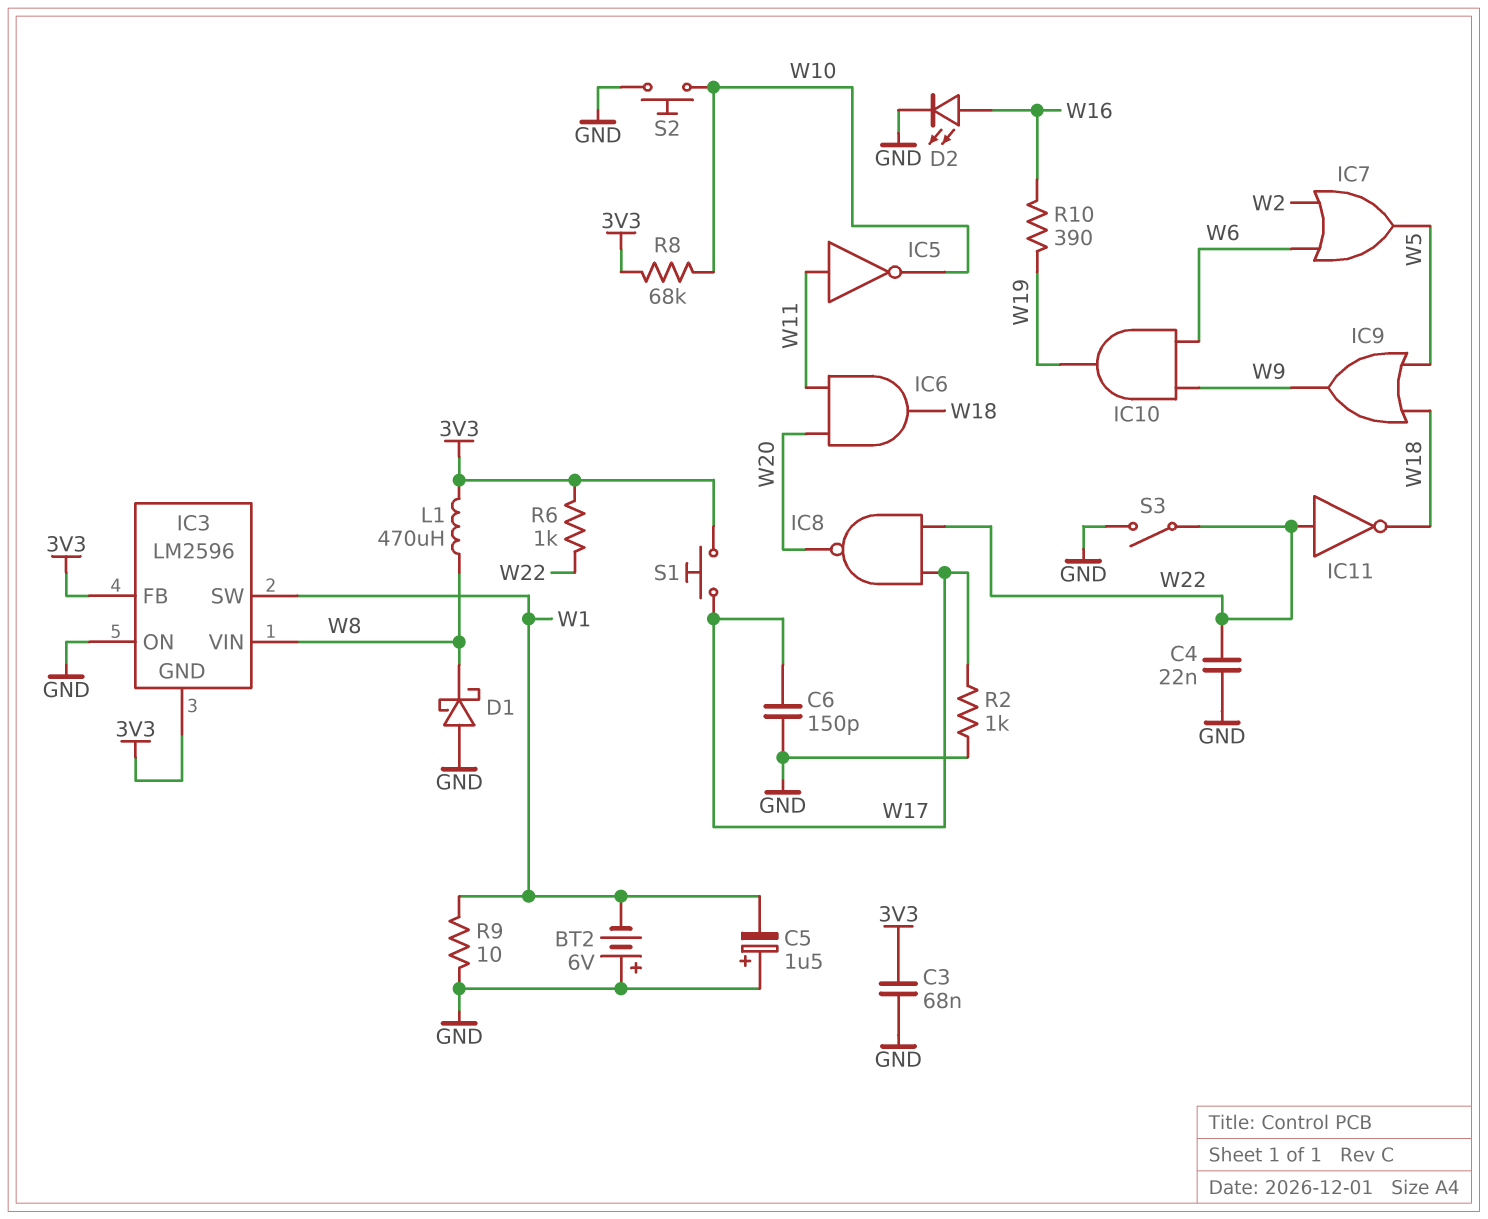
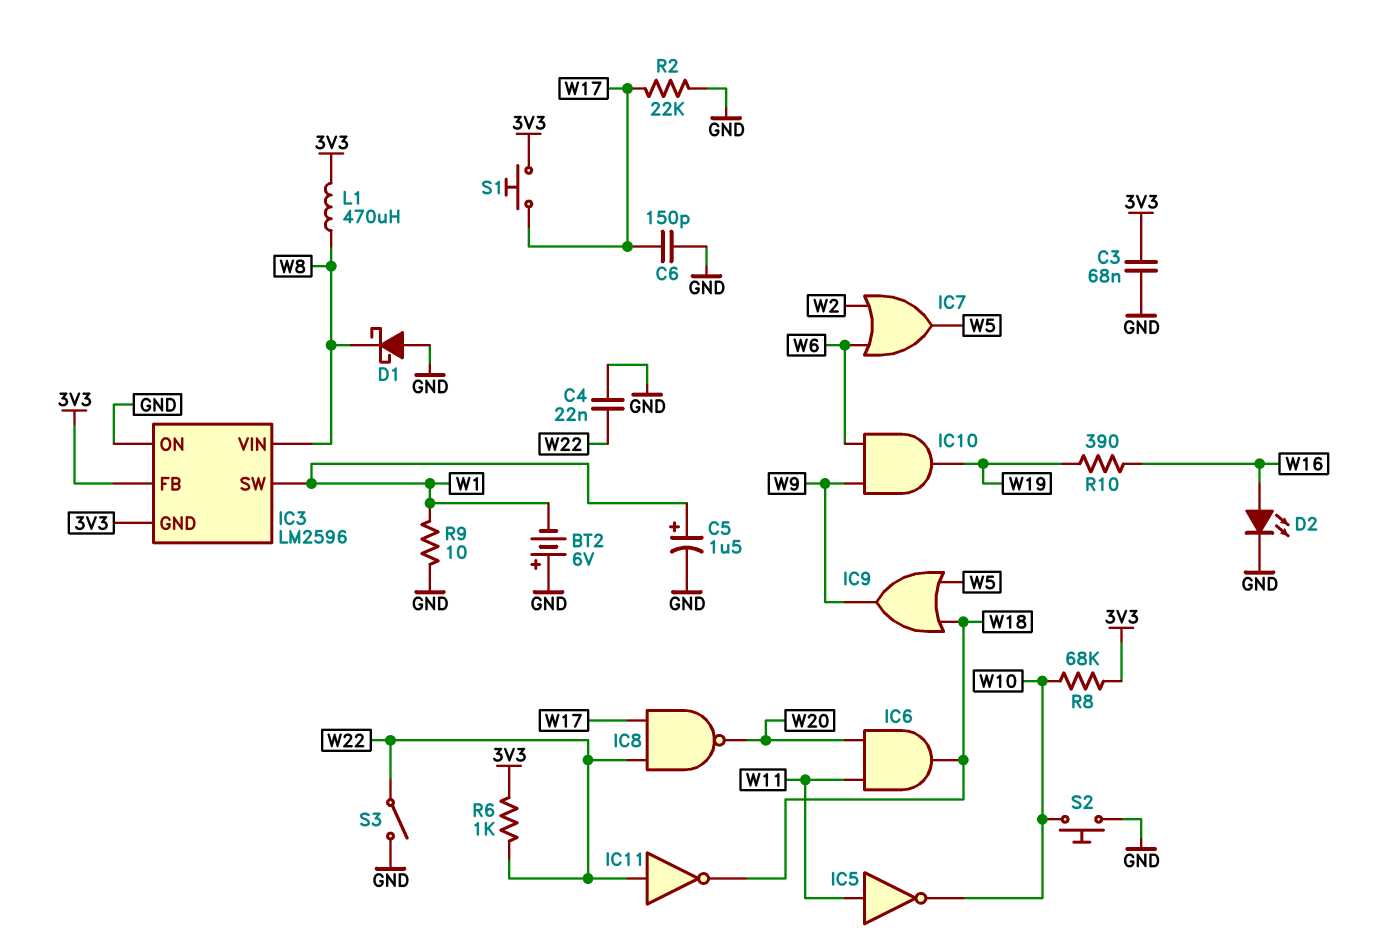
C5: 1.5uF (plus GND, minus W1) -> 1.5uF (plus W1, minus GND)
R2: 1k (GND, W17) -> 22k (GND, W17)

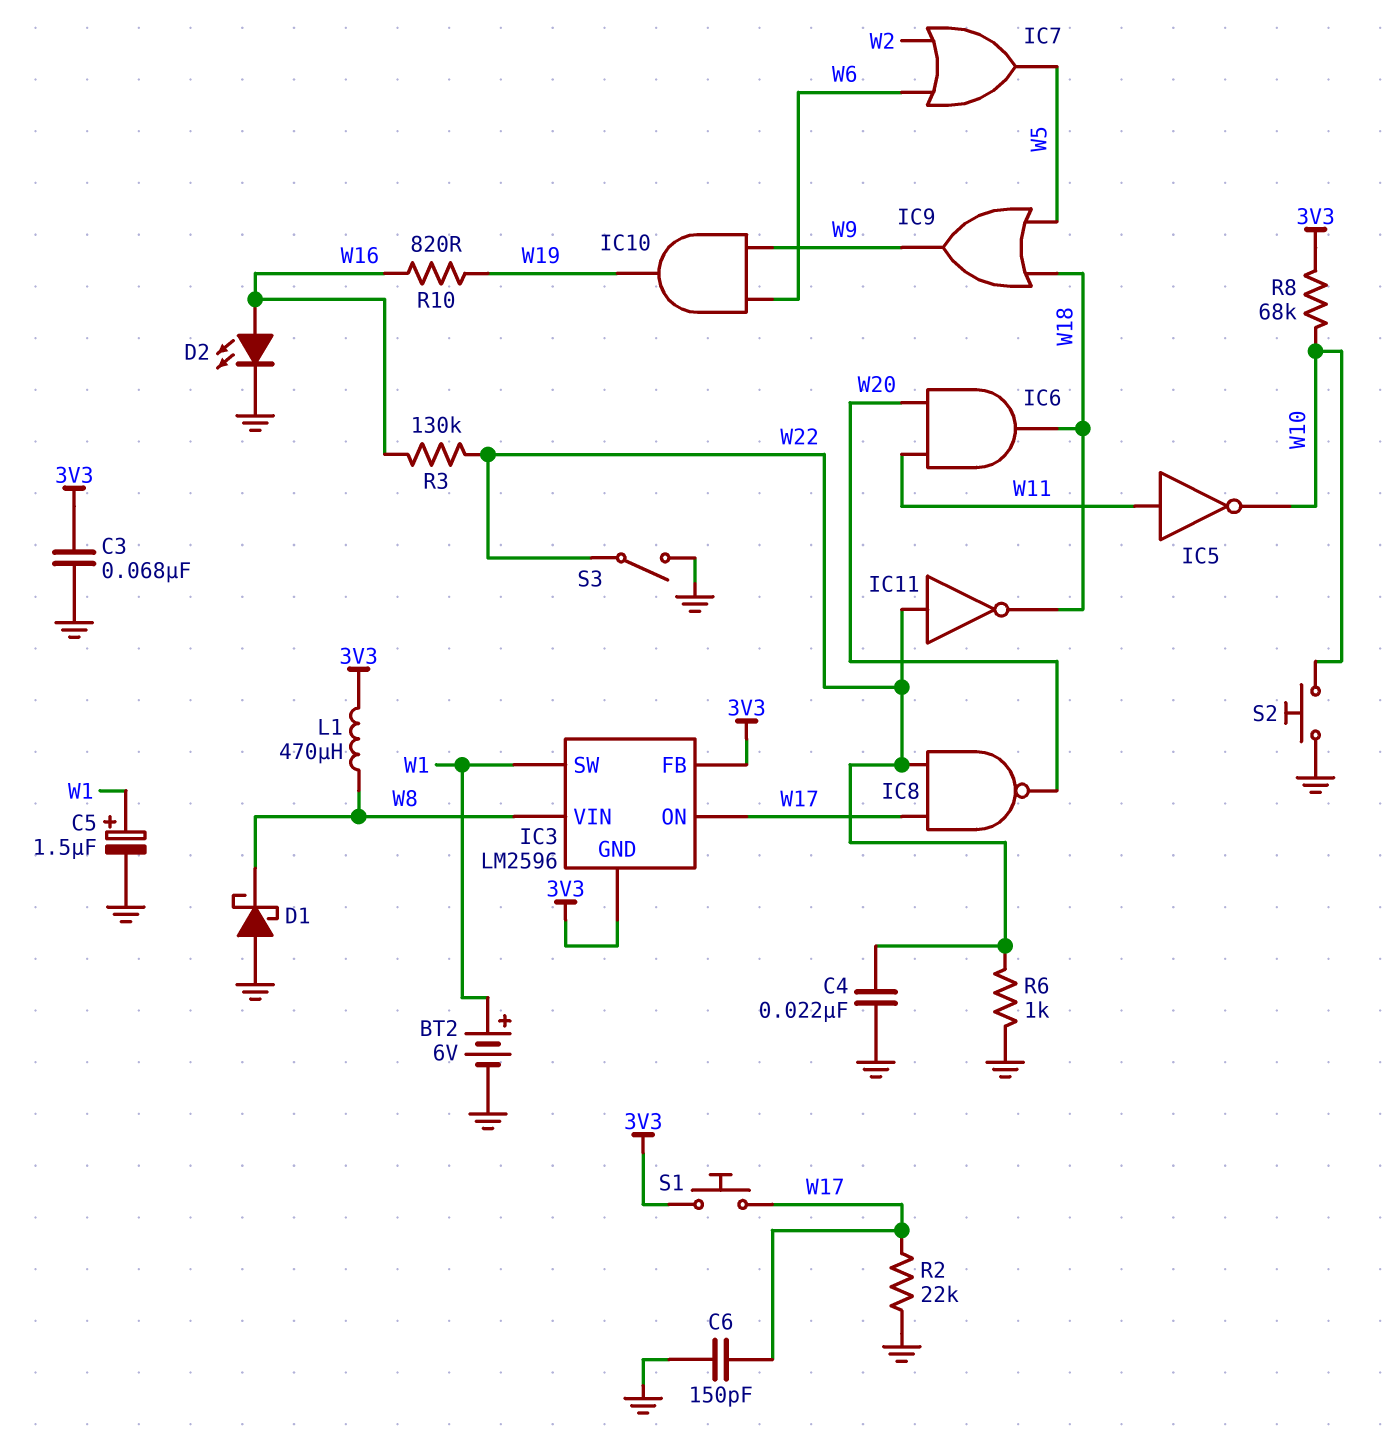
BT2: 6V (plus GND, minus W1) -> 6V (plus W1, minus GND)
IC3 pin ON: GND -> W17
R3: none -> 130k (W16, W22)
R6: 1k (3V3, W22) -> 1k (GND, W22)
R9: 10 (GND, W1) -> none
R10: 390 (W16, W19) -> 820 (W16, W19)

